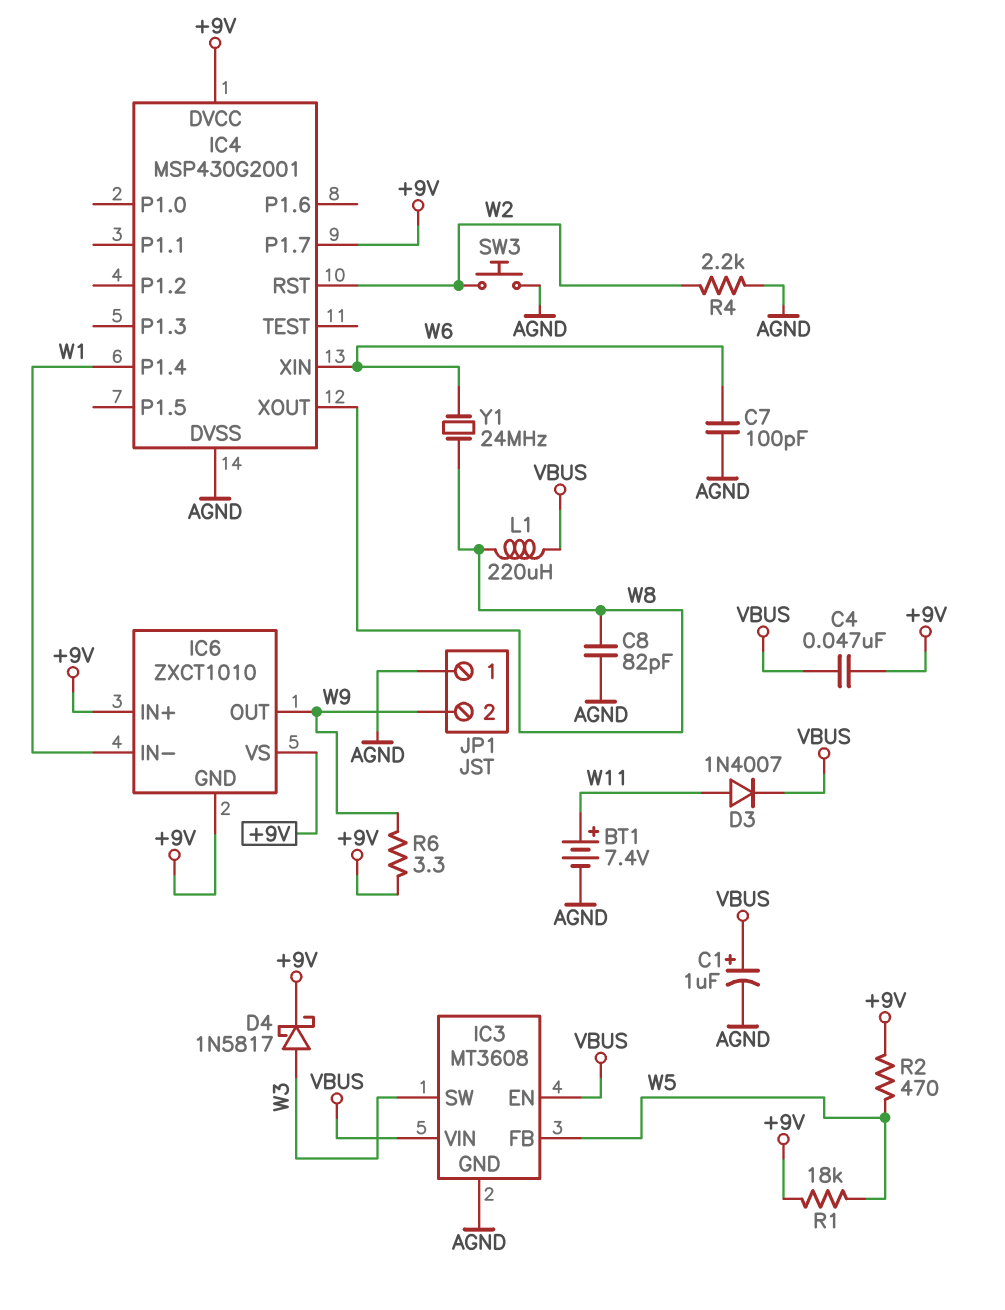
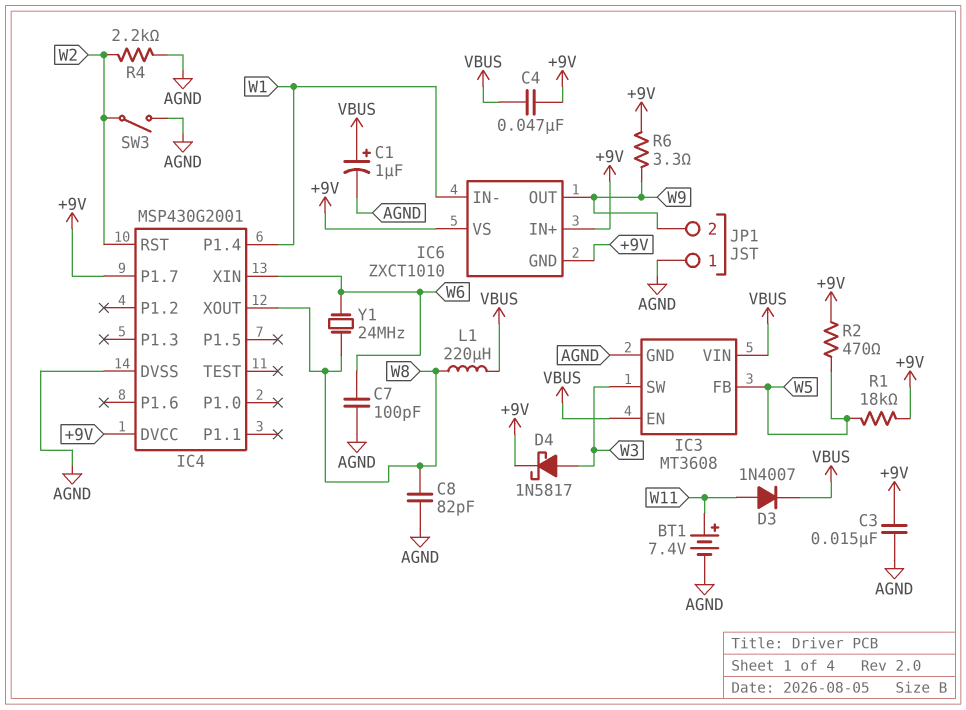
C3: none -> 15nF (+9V, AGND)
SW3: button (AGND, W2) -> switch (AGND, W2)

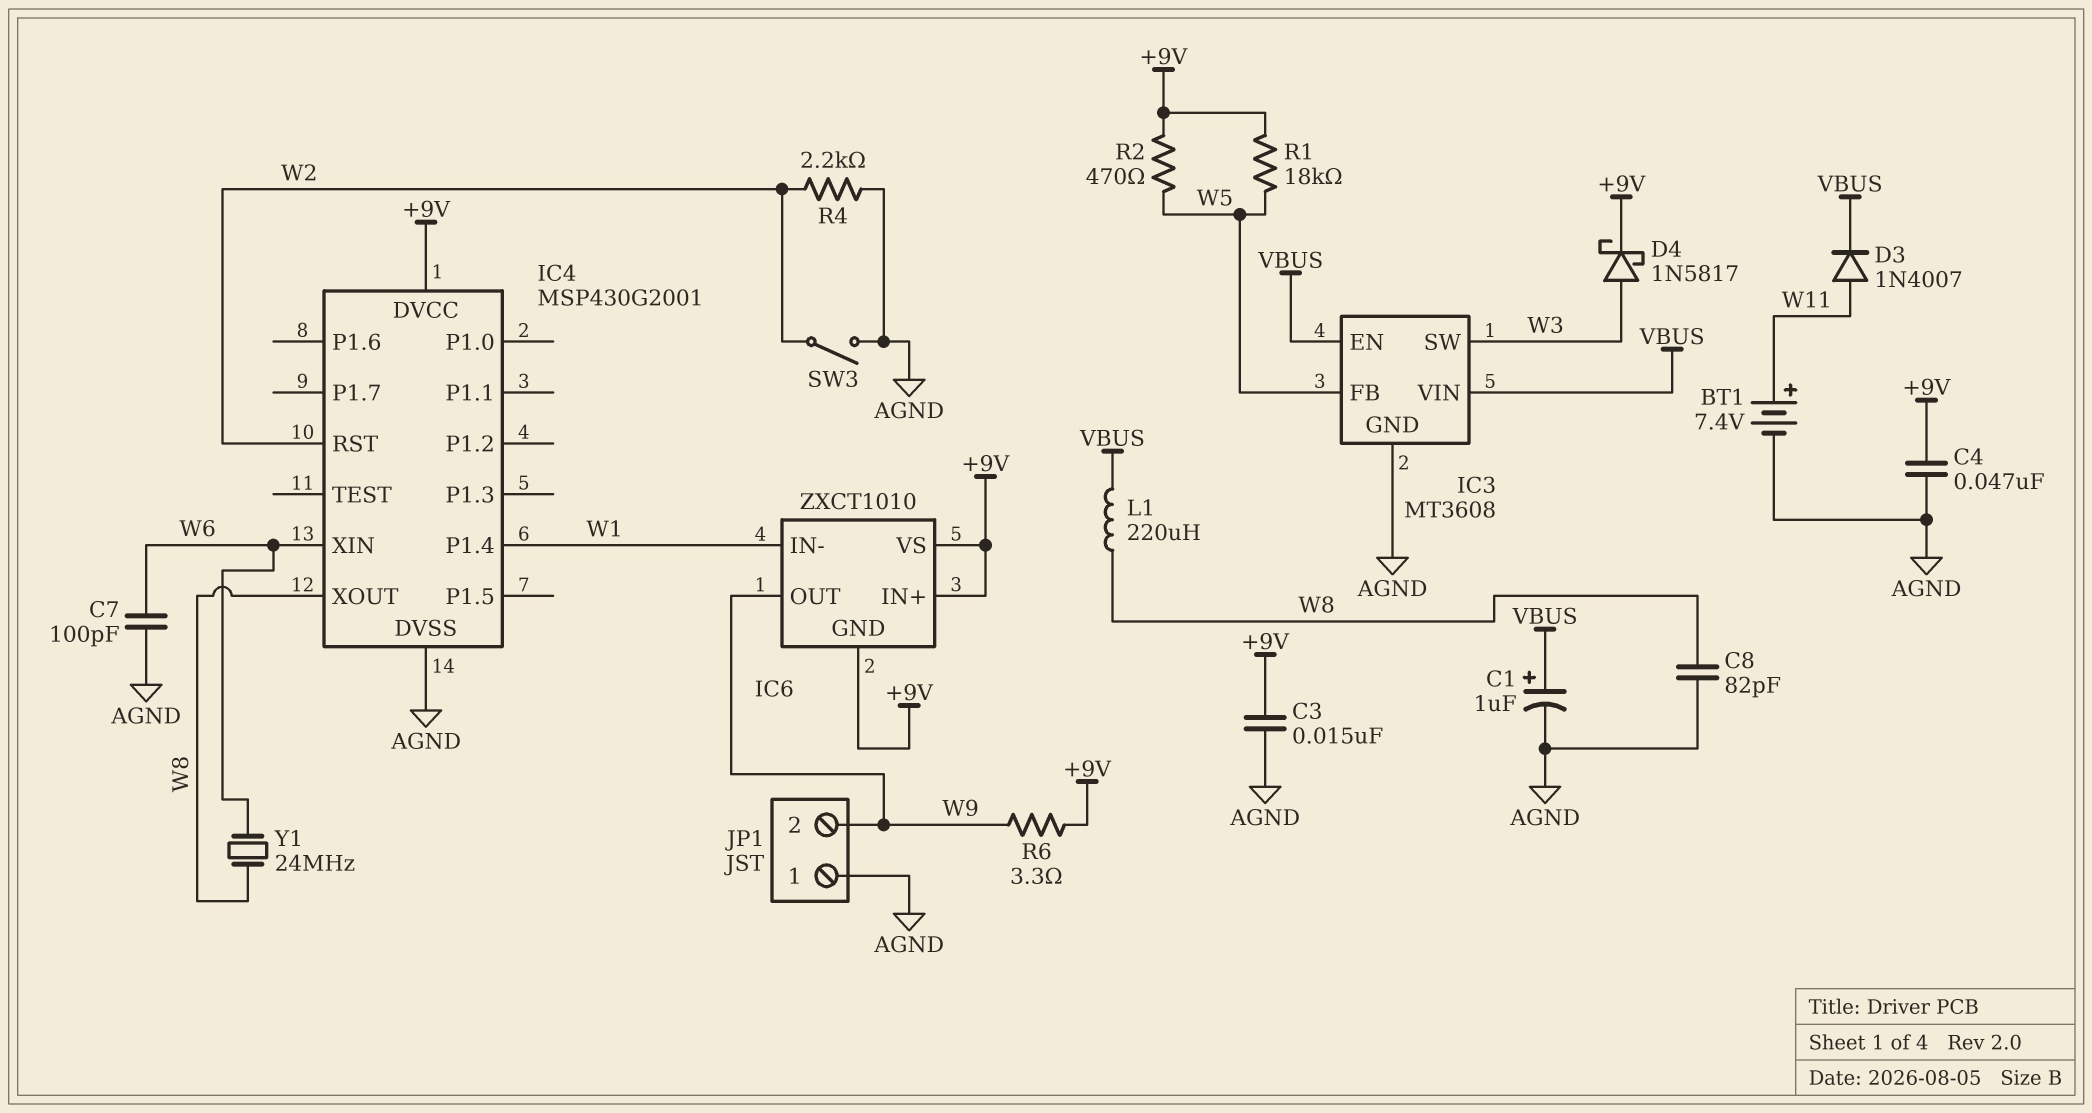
C4: 47nF (+9V, VBUS) -> 47nF (+9V, AGND)
IC4 pin P1.7: +9V -> none

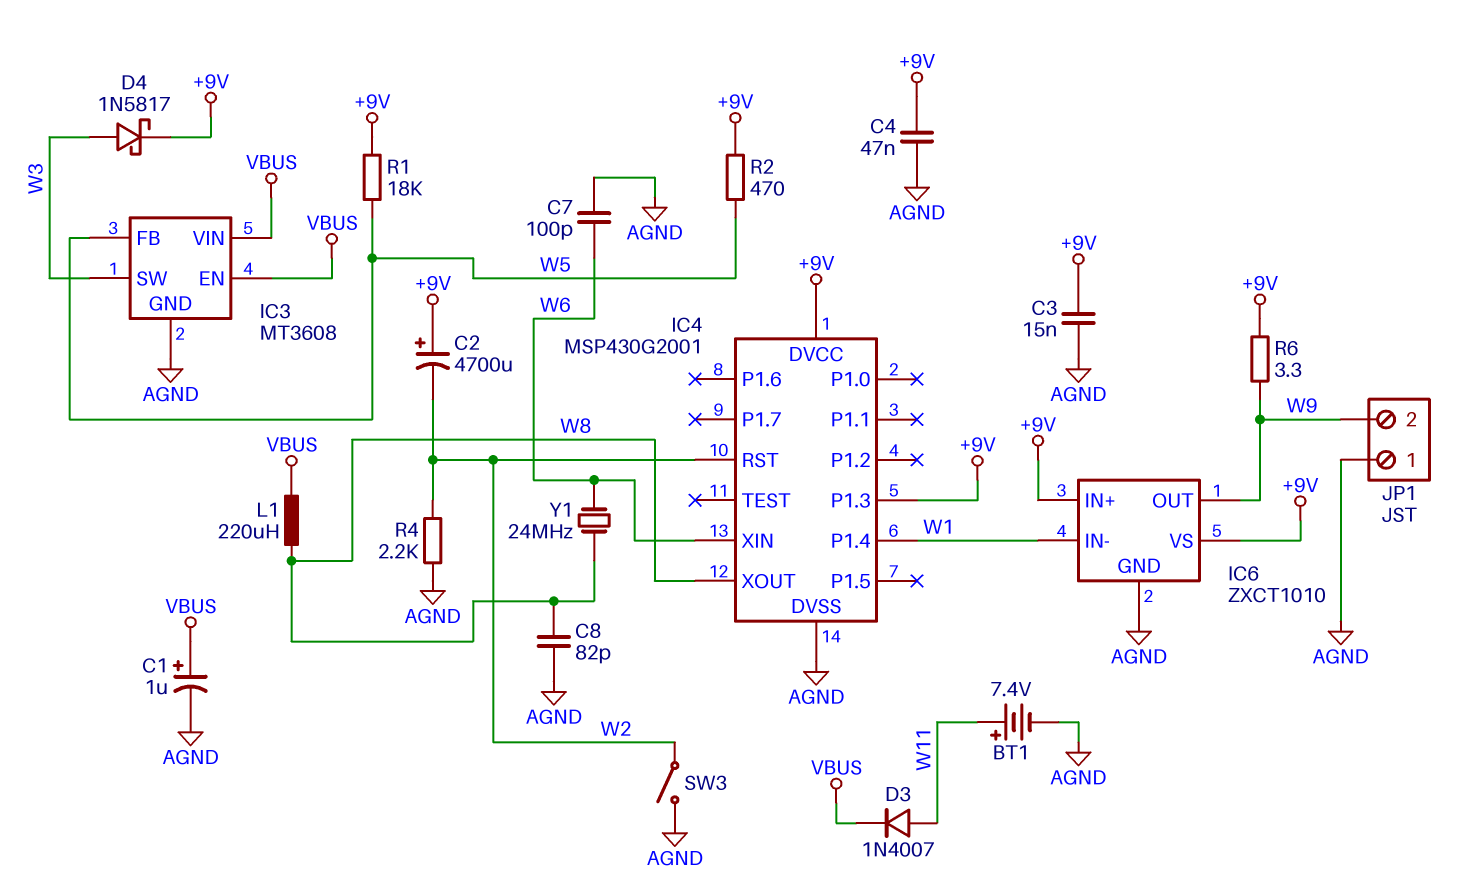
C2: none -> 4700uF (plus +9V, minus W2)
IC4 pin P1.3: none -> +9V
IC6 pin GND: +9V -> AGND

